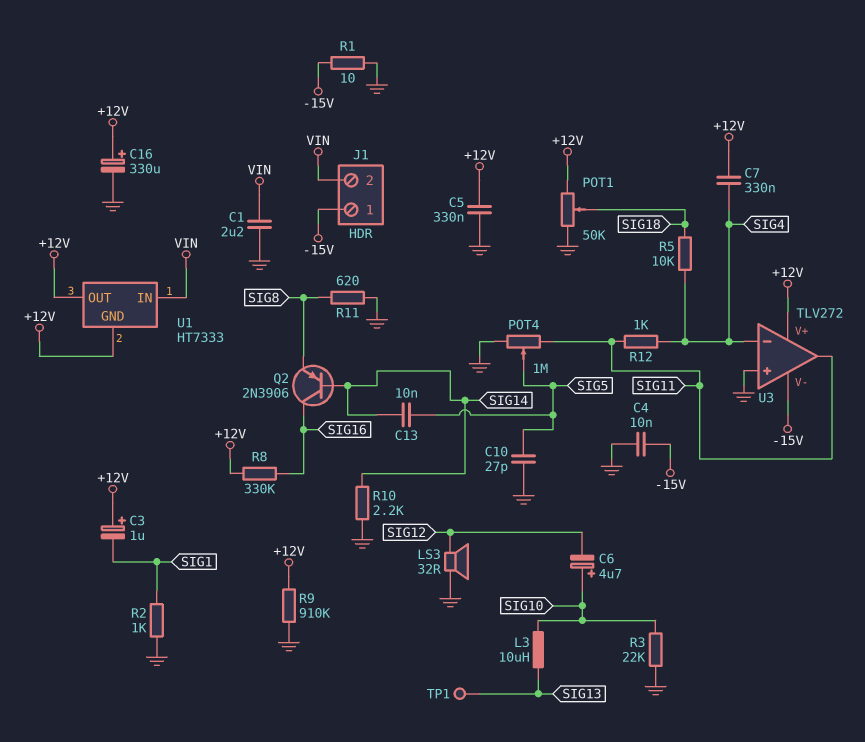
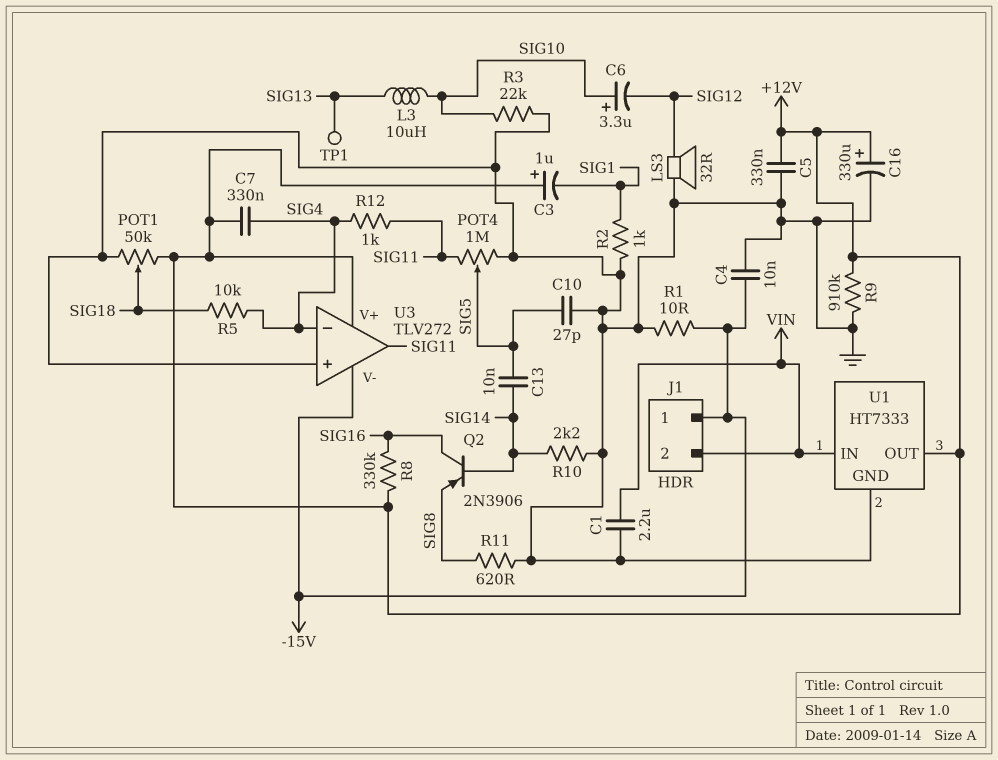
C6: 4.7uF (plus SIG10, minus SIG12) -> 3.3uF (plus SIG10, minus SIG12)
U1 pin GND: +12V -> GND

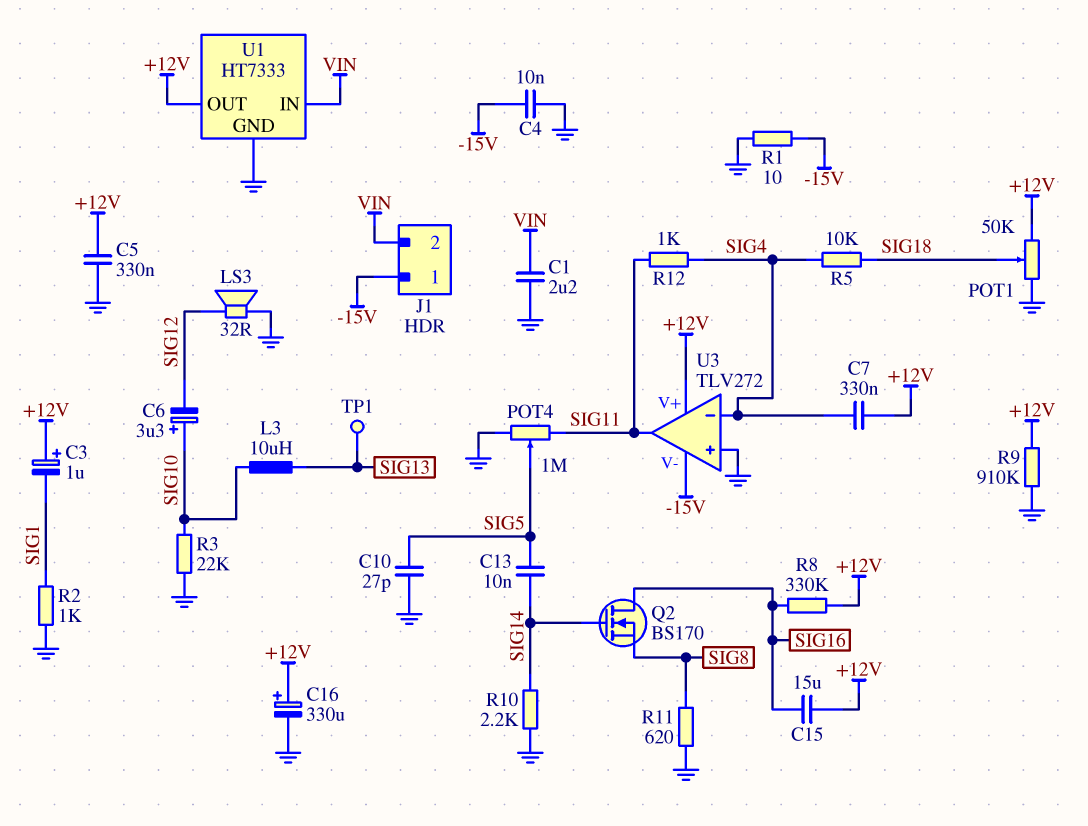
C15: none -> 15uF (+12V, SIG16)
Q2: PNP 2N3906 (B SIG14, C SIG16, E SIG8) -> NMOS BS170 (G SIG14, D SIG16, S SIG8)

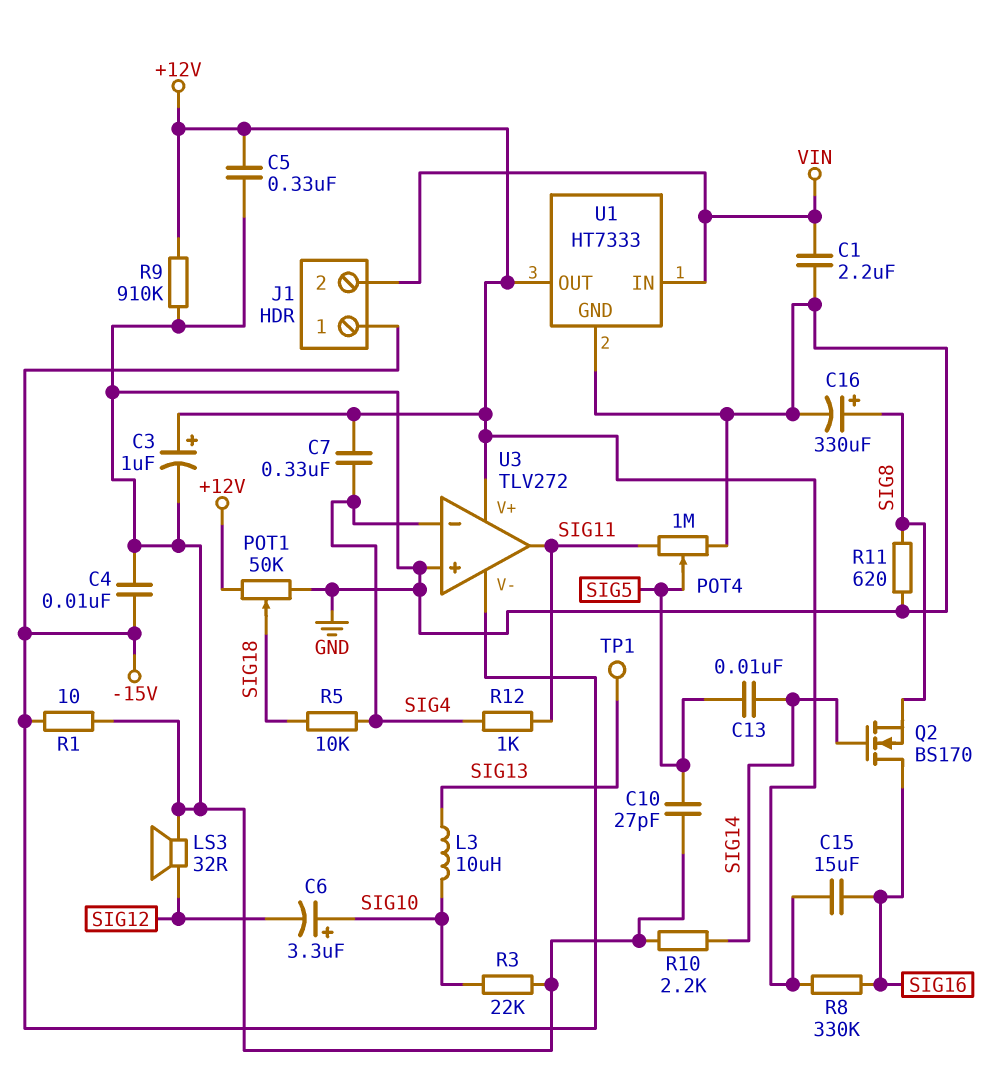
C3: 1uF (plus +12V, minus SIG1) -> 1uF (plus +12V, minus GND)
C16: 330uF (plus +12V, minus GND) -> 330uF (plus SIG8, minus GND)
R2: 1k (GND, SIG1) -> none

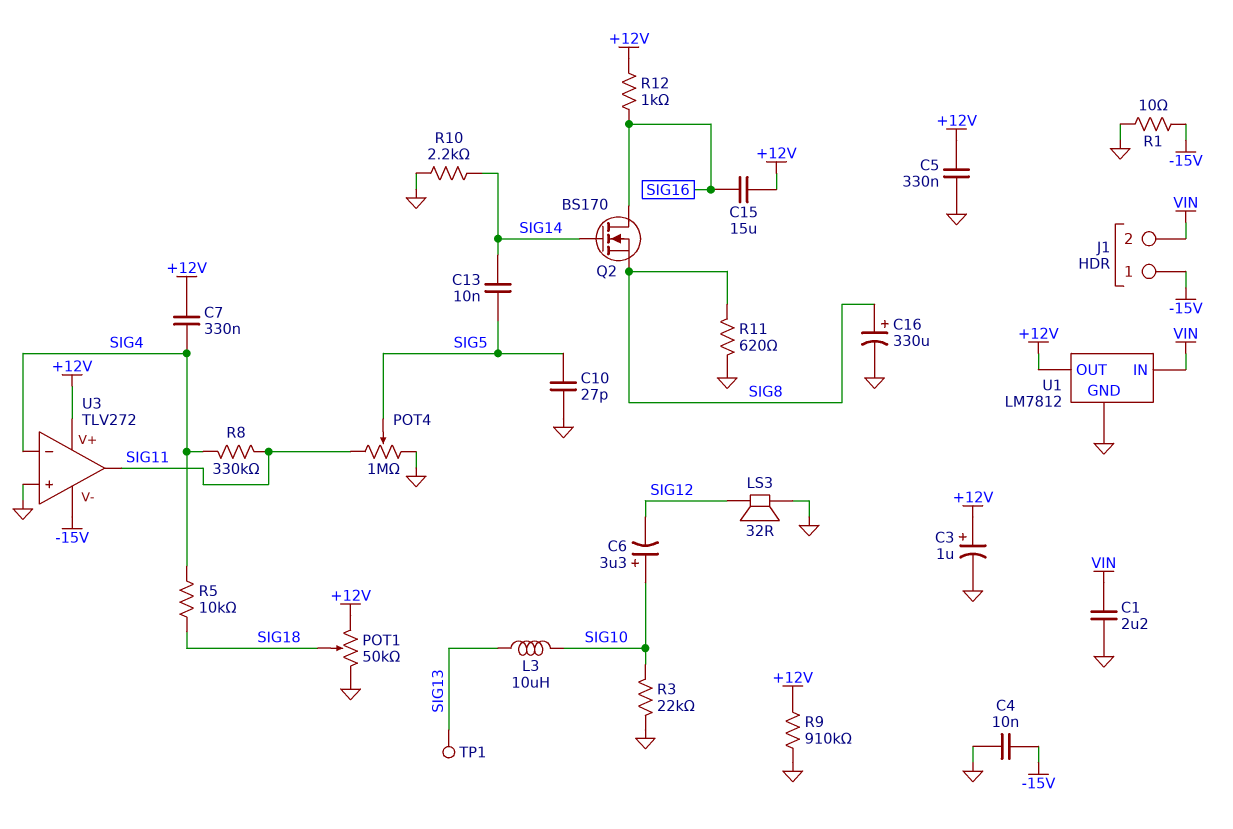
R8: 330k (+12V, SIG16) -> 330k (SIG4, SIG11)
R12: 1k (SIG4, SIG11) -> 1k (+12V, SIG16)
U1: HT7333 -> LM7812

